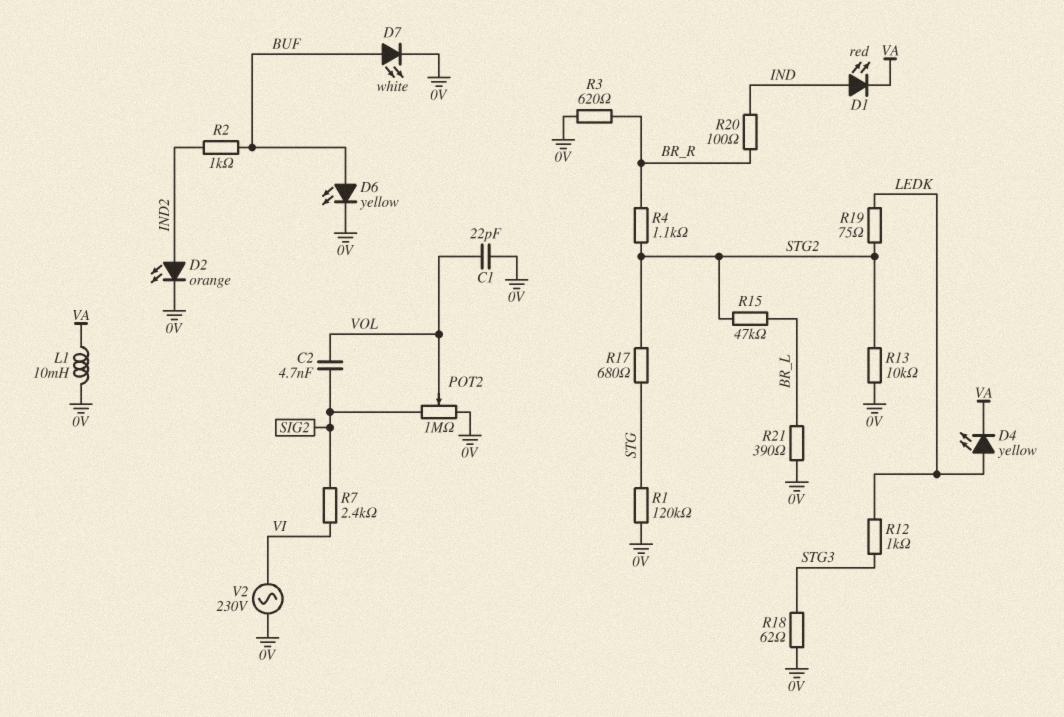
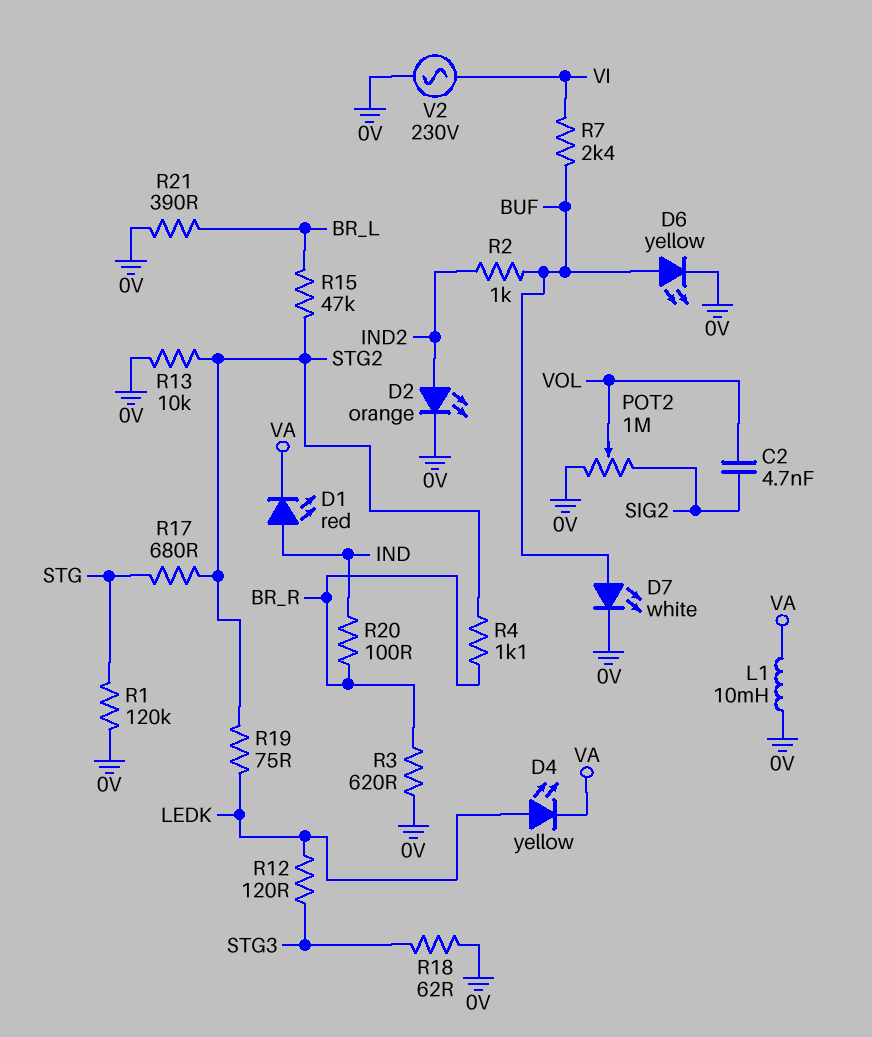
C1: 22pF (0V, VOL) -> none
R7: 2.4k (SIG2, VI) -> 2.4k (BUF, VI)
R12: 1k (LEDK, STG3) -> 120 (LEDK, STG3)

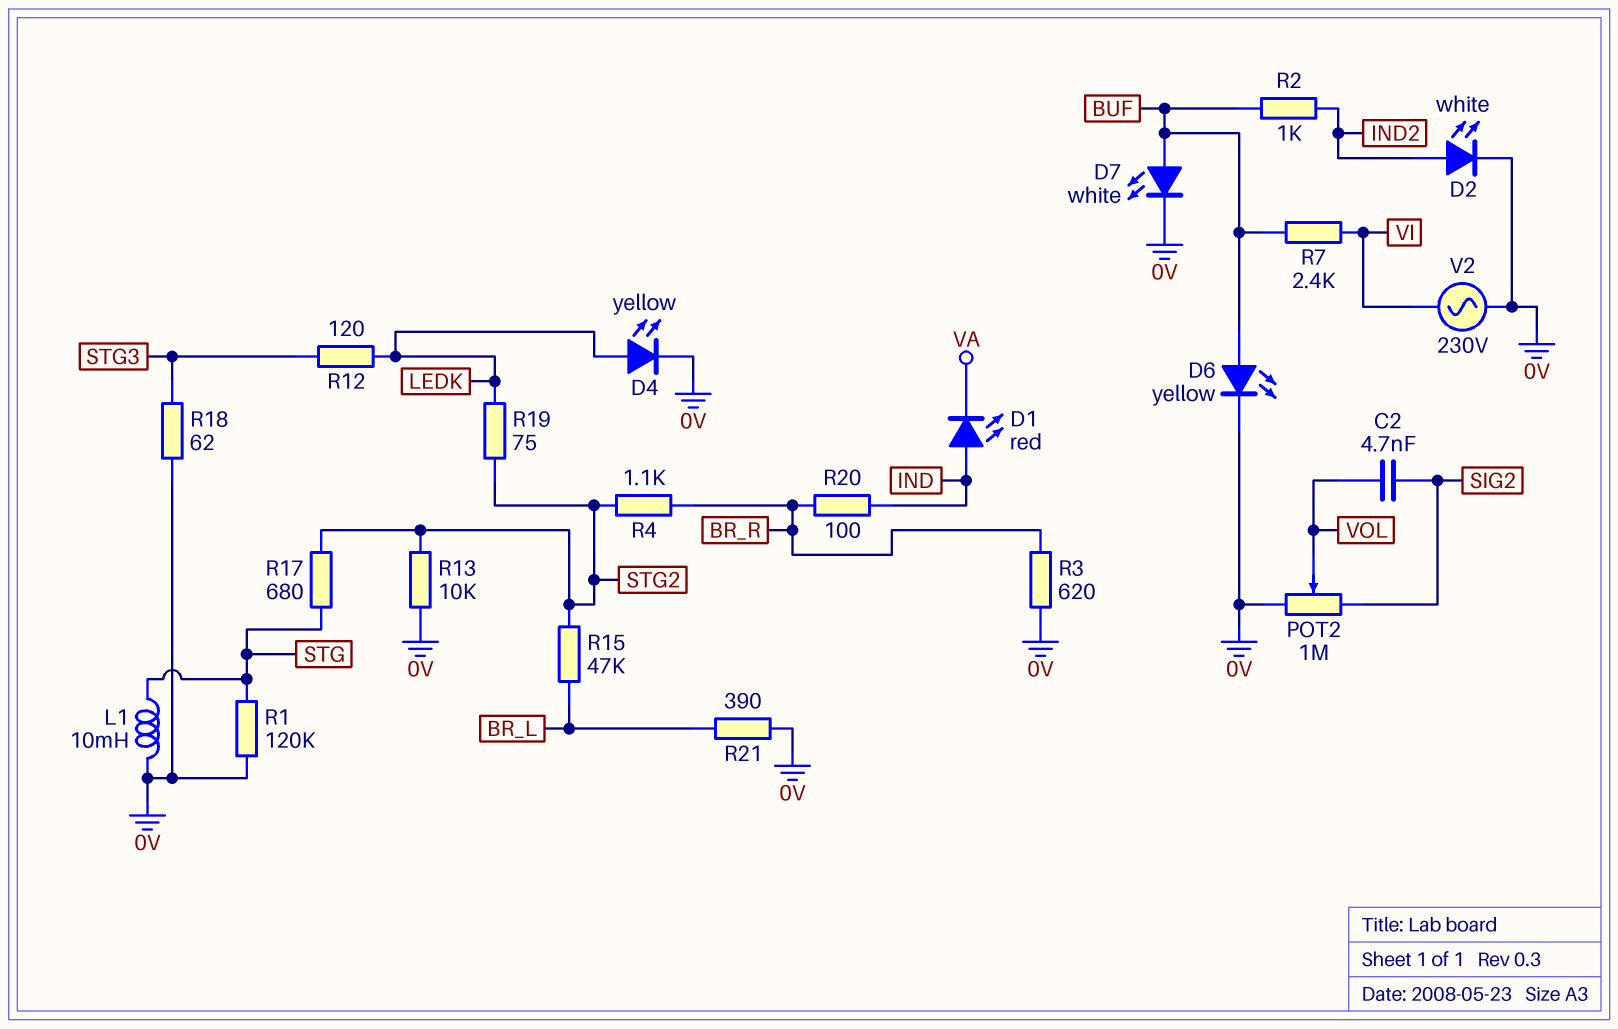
D2: LED orange (A IND2, K 0V) -> LED white (A IND2, K 0V)
D4: LED yellow (A LEDK, K VA) -> LED yellow (A LEDK, K 0V)
L1: 10mH (0V, VA) -> 10mH (0V, STG)

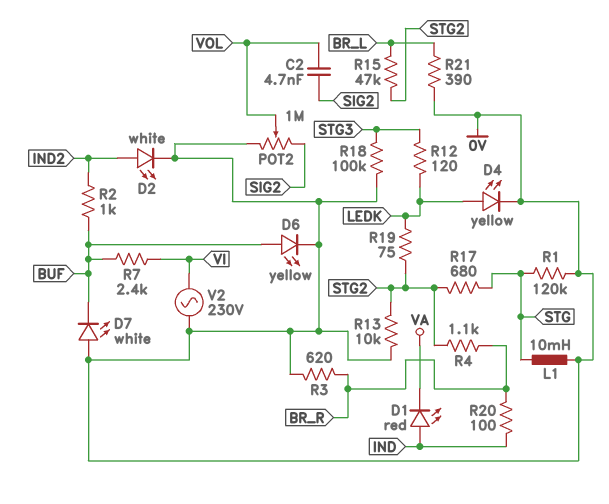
D7: LED white (A BUF, K 0V) -> LED white (A 0V, K BUF)
R18: 62 (0V, STG3) -> 100k (0V, STG3)

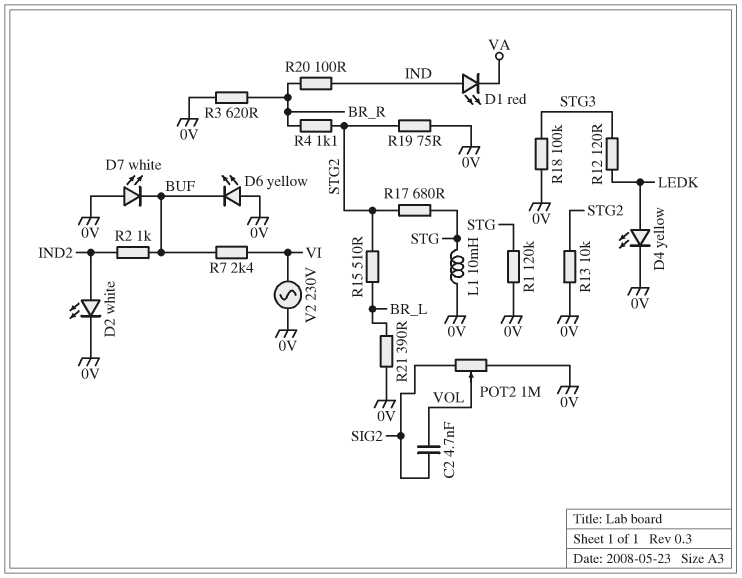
D6: LED yellow (A BUF, K 0V) -> LED yellow (A 0V, K BUF)
R15: 47k (BR_L, STG2) -> 510 (BR_L, STG2)
R19: 75 (LEDK, STG2) -> 75 (0V, STG2)

